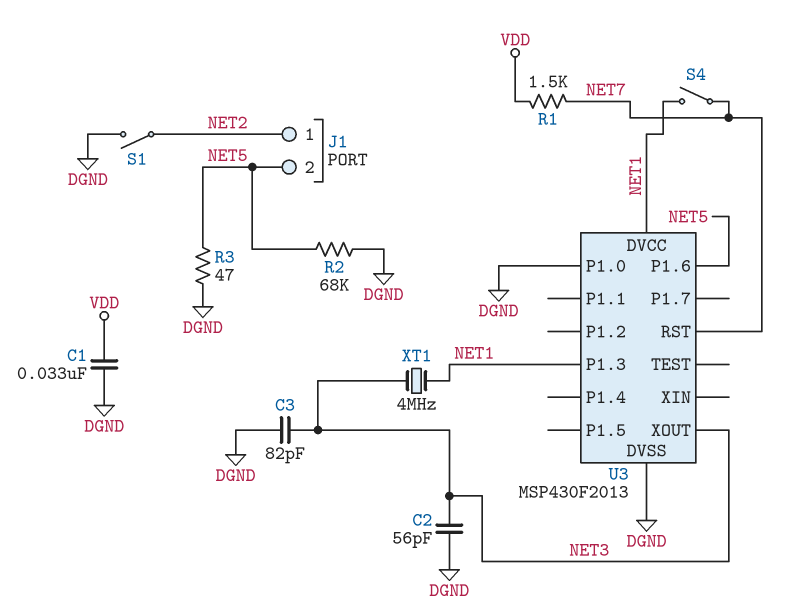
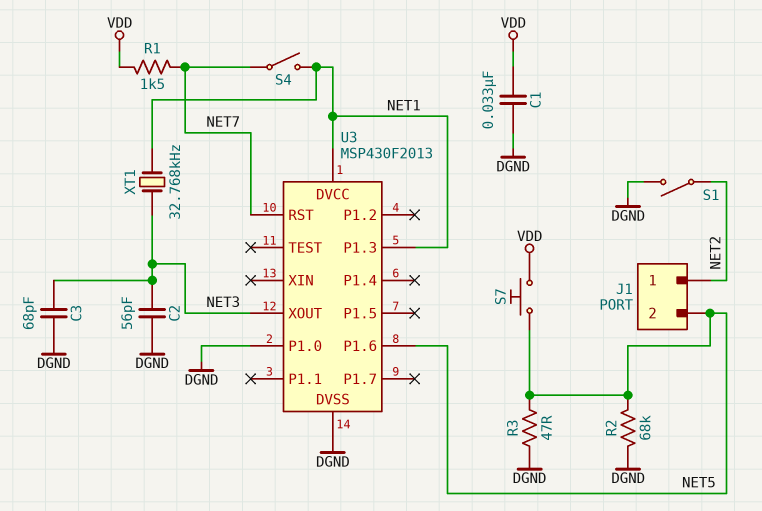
C3: 82pF (DGND, NET3) -> 68pF (DGND, NET3)
S7: none -> button (NET5, VDD)
XT1: 4MHz (NET1, NET3) -> 32.768kHz (NET1, NET3)

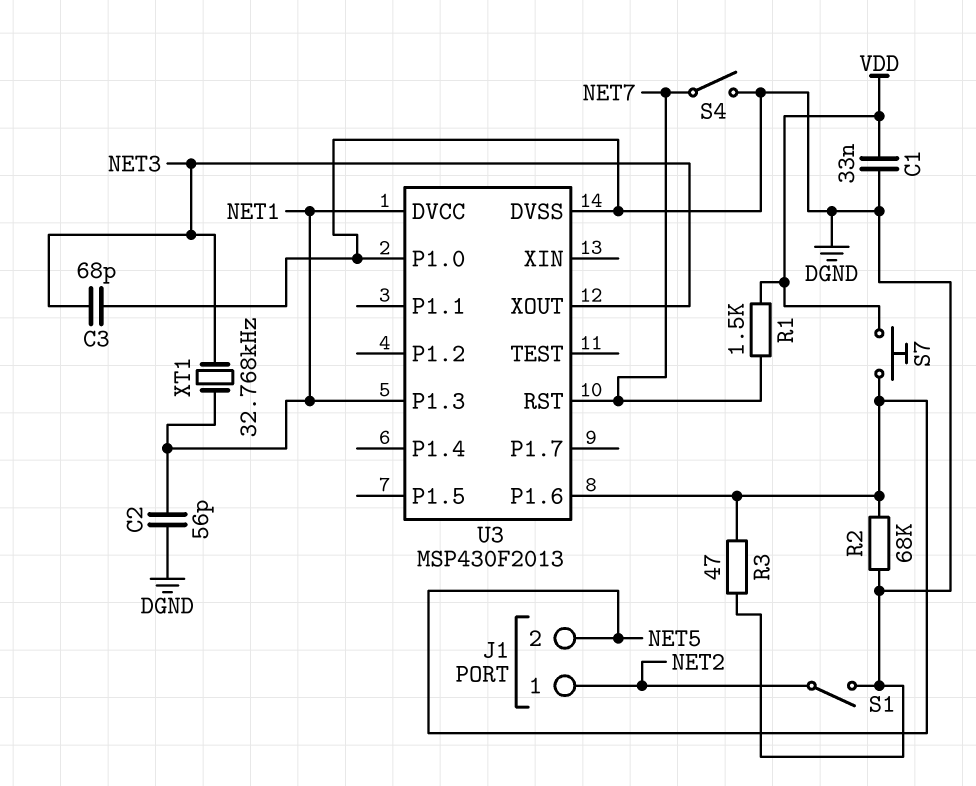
C2: 56pF (DGND, NET3) -> 56pF (DGND, NET1)
S4: switch (NET1, NET7) -> switch (DGND, NET7)

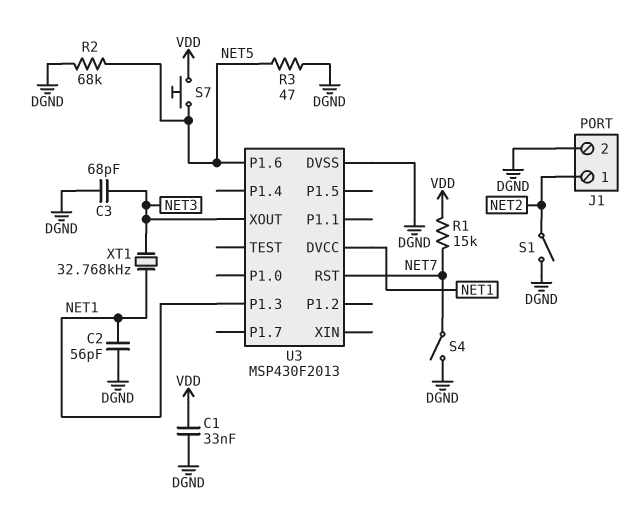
J1 pin 2: NET5 -> DGND
R1: 1.5k (NET7, VDD) -> 15k (NET7, VDD)
U3 pin P1.0: DGND -> none

